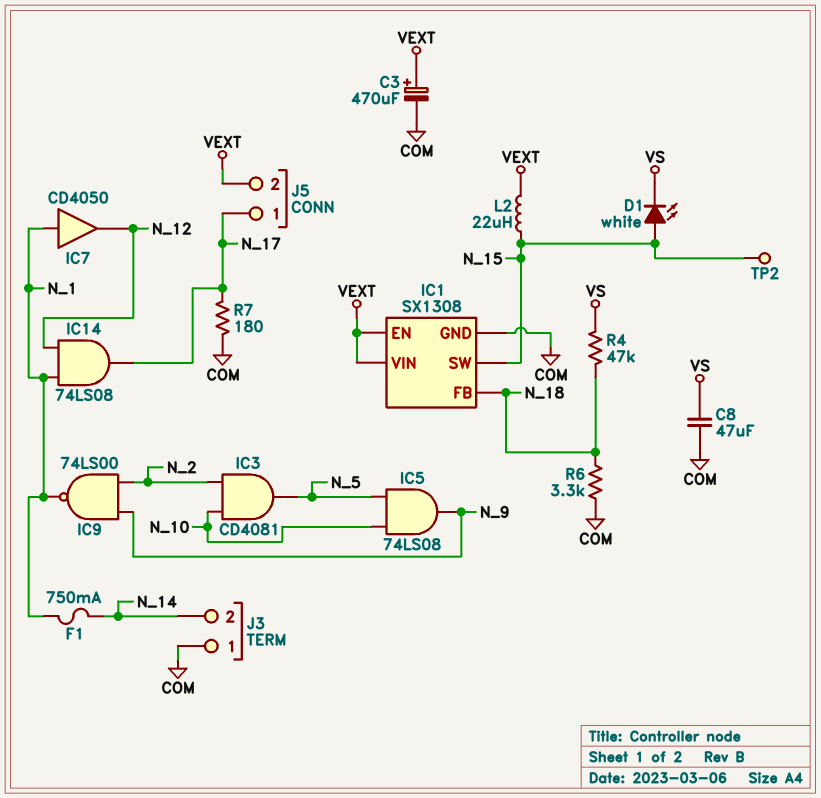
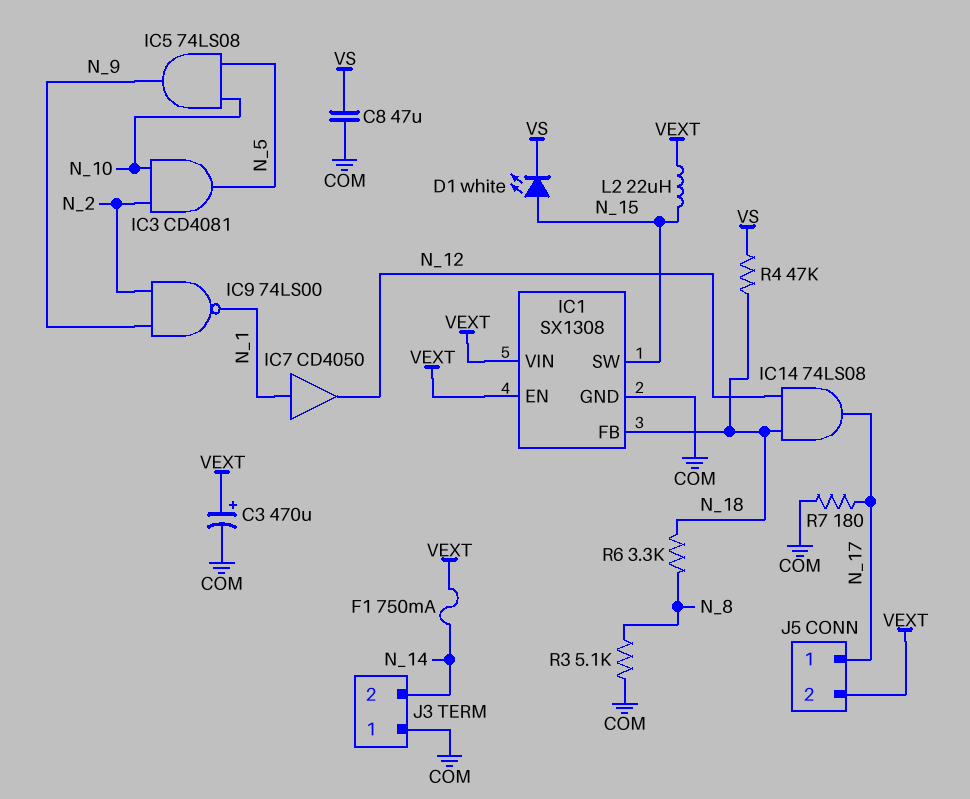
F1: 750mA (N_1, N_14) -> 750mA (N_14, VEXT)
IC14: AND 74LS08 (in N_1, in N_12, out N_17) -> AND 74LS08 (in N_12, in N_18, out N_17)
R3: none -> 5.1k (COM, N_8)
R6: 3.3k (COM, N_18) -> 3.3k (N_8, N_18)
TP2: test point (N_15) -> none

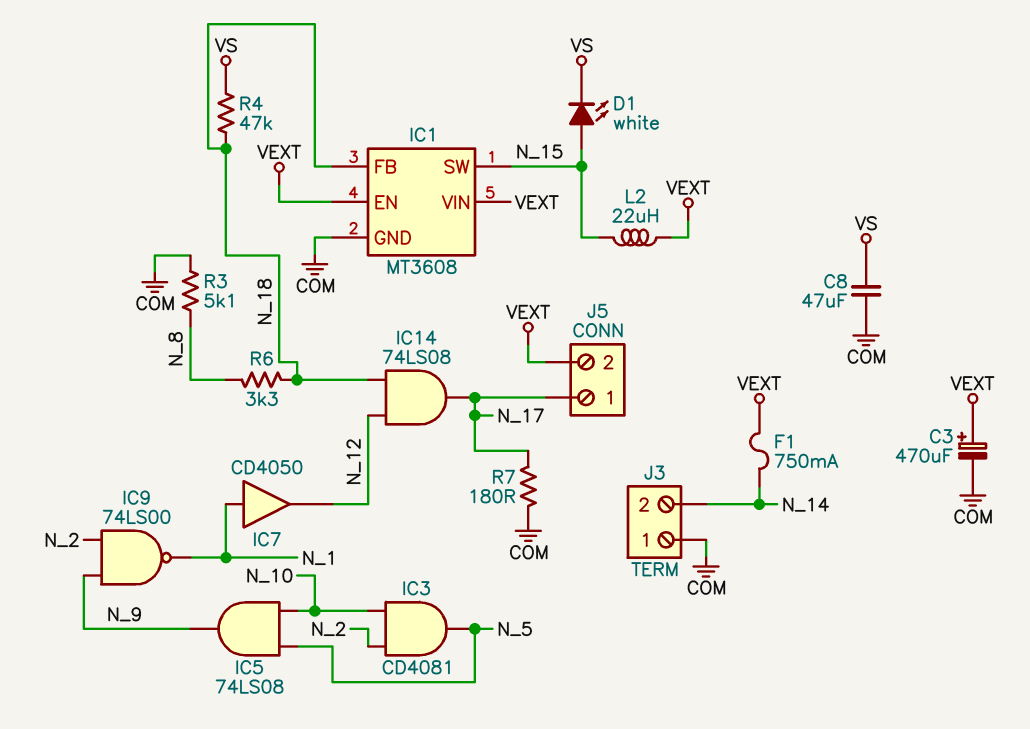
IC1: SX1308 -> MT3608

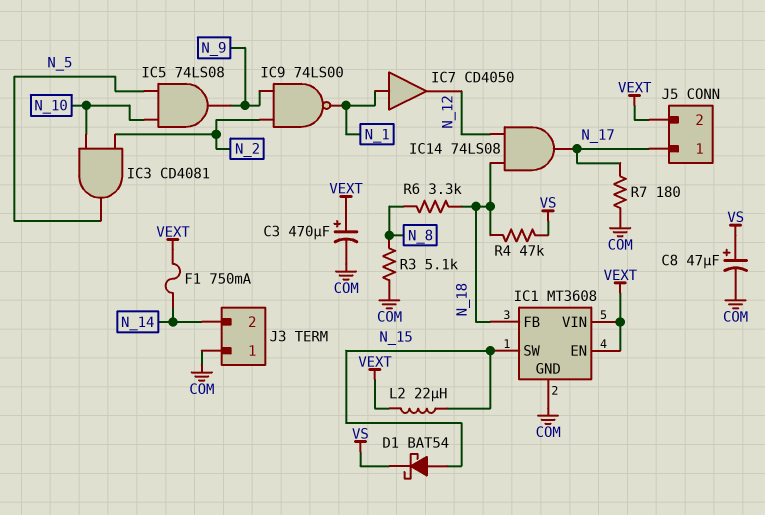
C8: 47uF (COM, VS) -> 47uF (plus VS, minus COM)
D1: LED white (A N_15, K VS) -> schottky BAT54 (A N_15, K VS)

